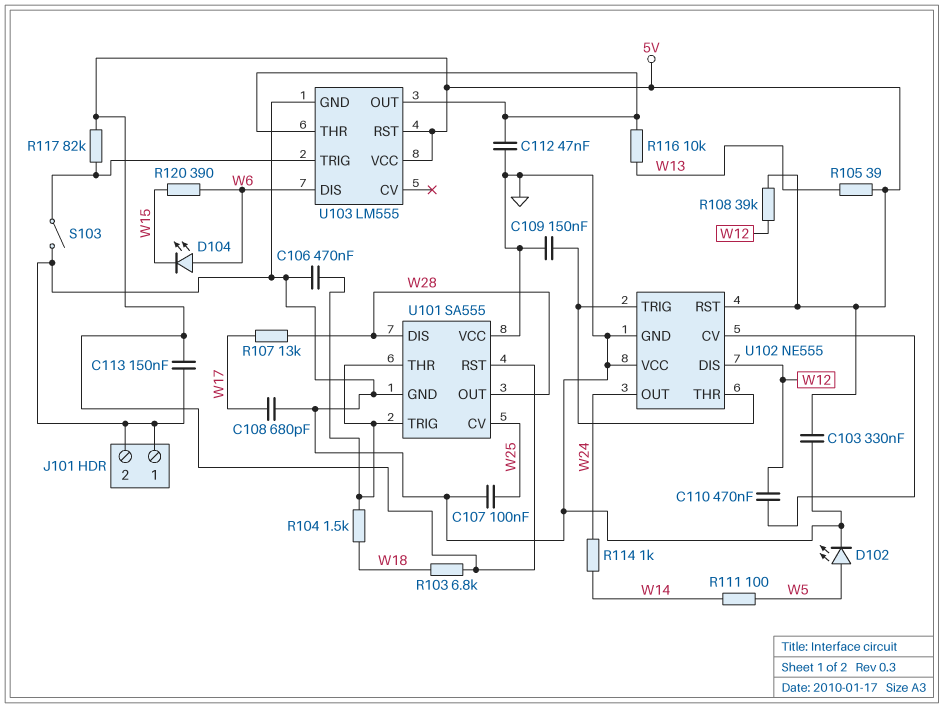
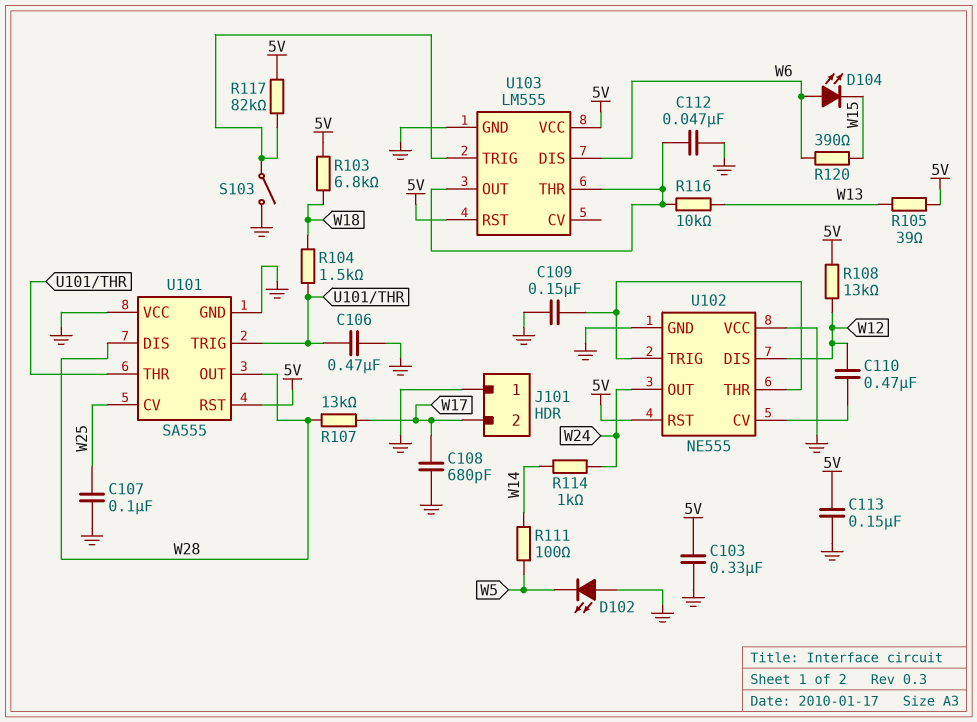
D102: LED (A W5, K GND) -> LED (A GND, K W5)
J101 pin 2: GND -> W17
R108: 39k (5V, W12) -> 13k (5V, W12)

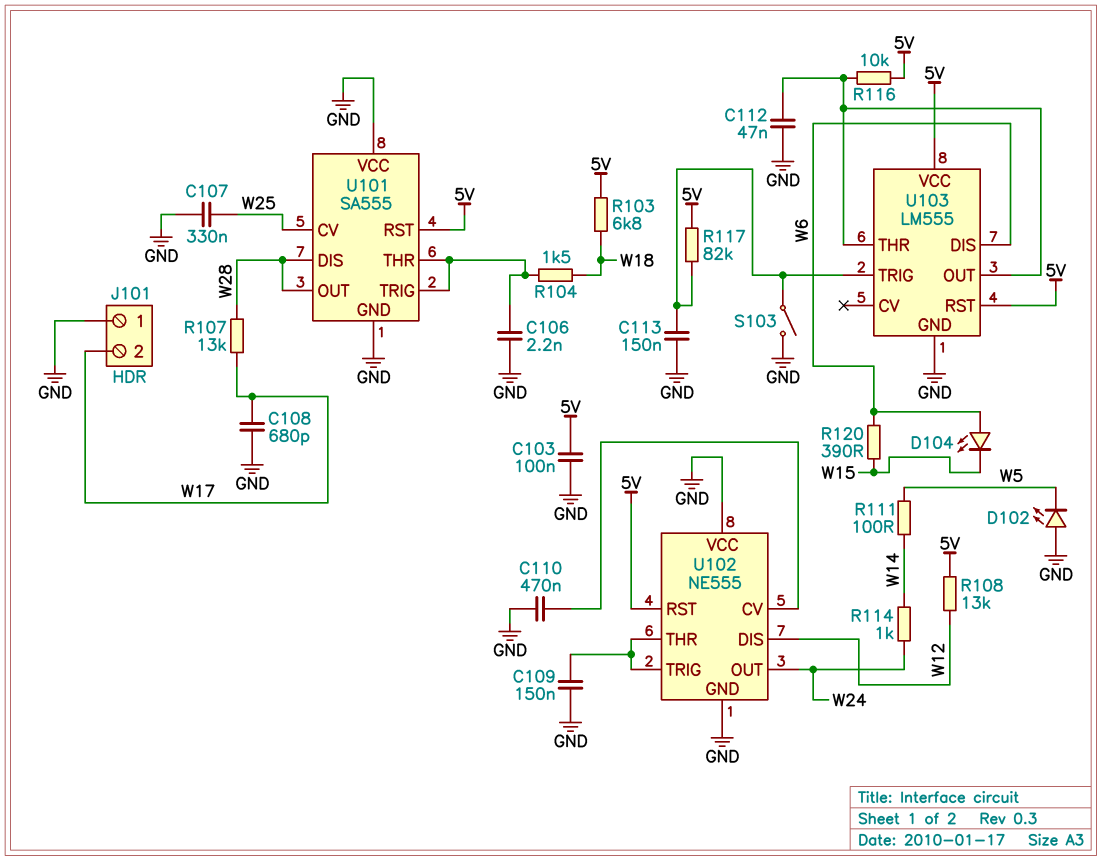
C103: 330nF (5V, GND) -> 100nF (5V, GND)
C106: 470nF (GND, U101/THR) -> 2.2nF (GND, U101/THR)
C107: 100nF (GND, W25) -> 330nF (GND, W25)
C110: 470nF (U102/CV, W12) -> 470nF (GND, U102/CV)
C113: 150nF (5V, GND) -> 150nF (GND, U103/TRIG)
R105: 39 (5V, W13) -> none
R116: 10k (U103/OUT, W13) -> 10k (5V, U103/OUT)

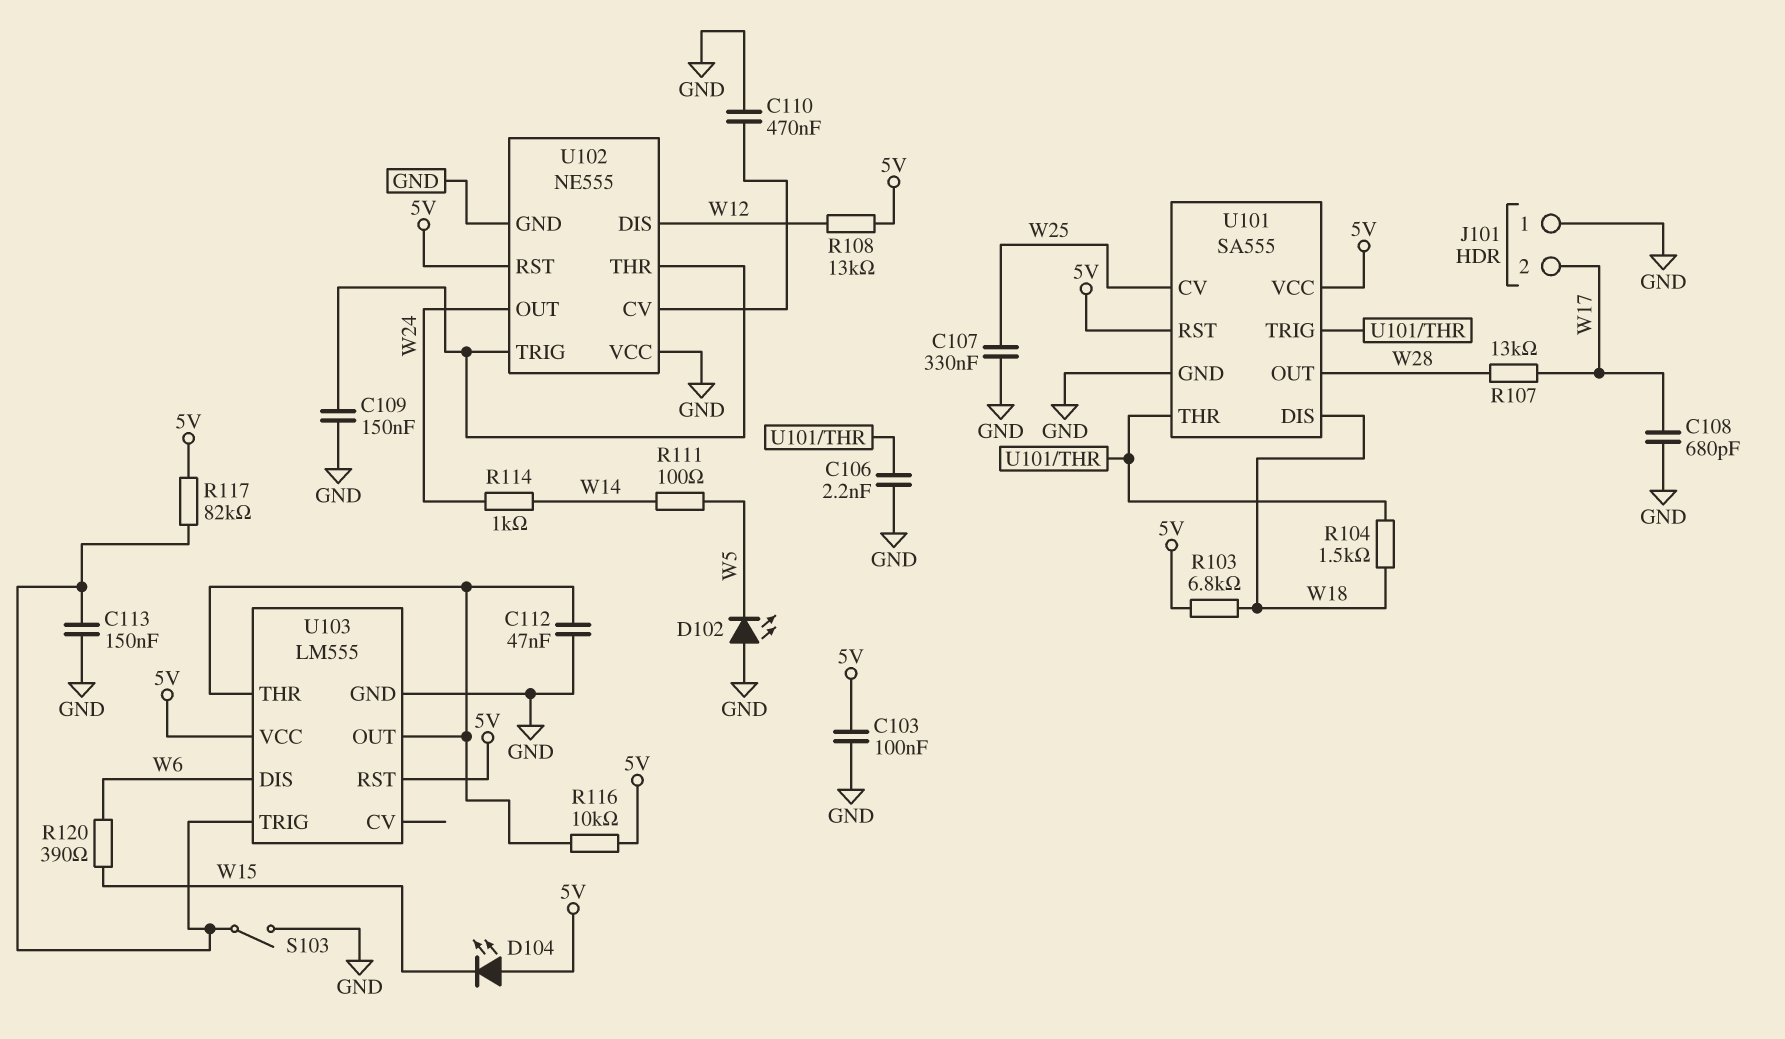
D104: LED (A W6, K W15) -> LED (A 5V, K W15)
U101 pin DIS: W28 -> W18
U101 pin VCC: GND -> 5V

